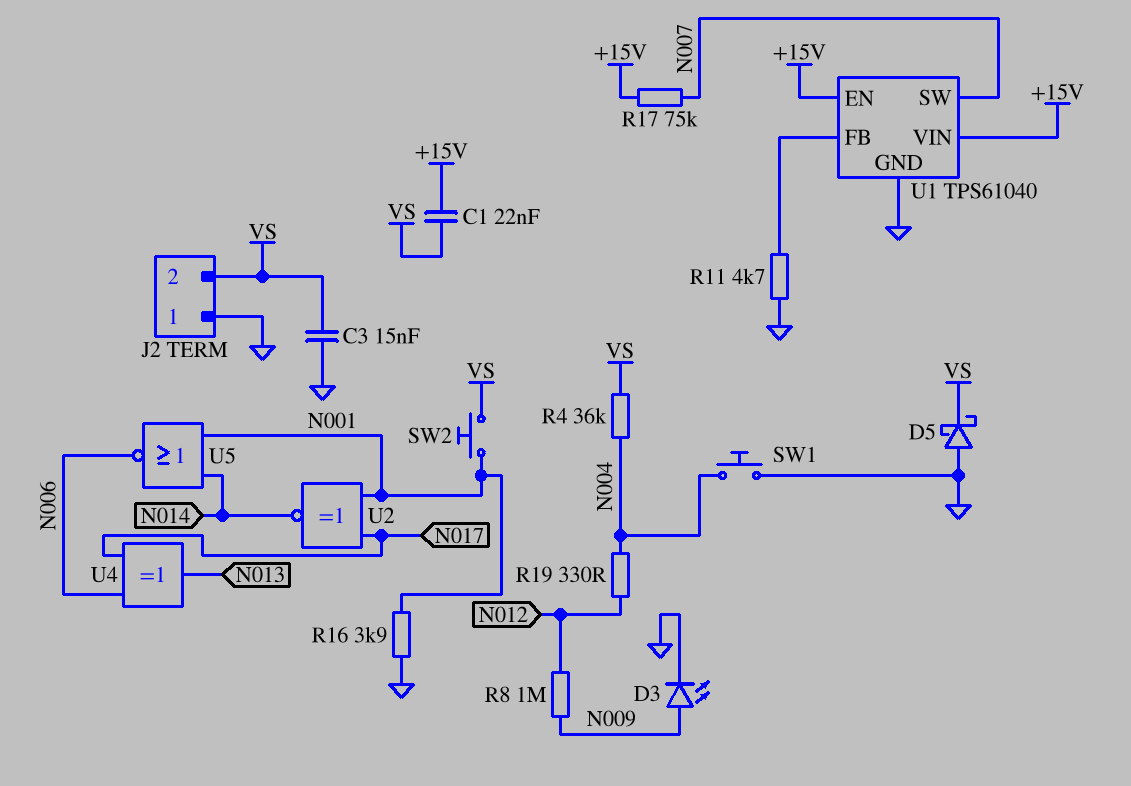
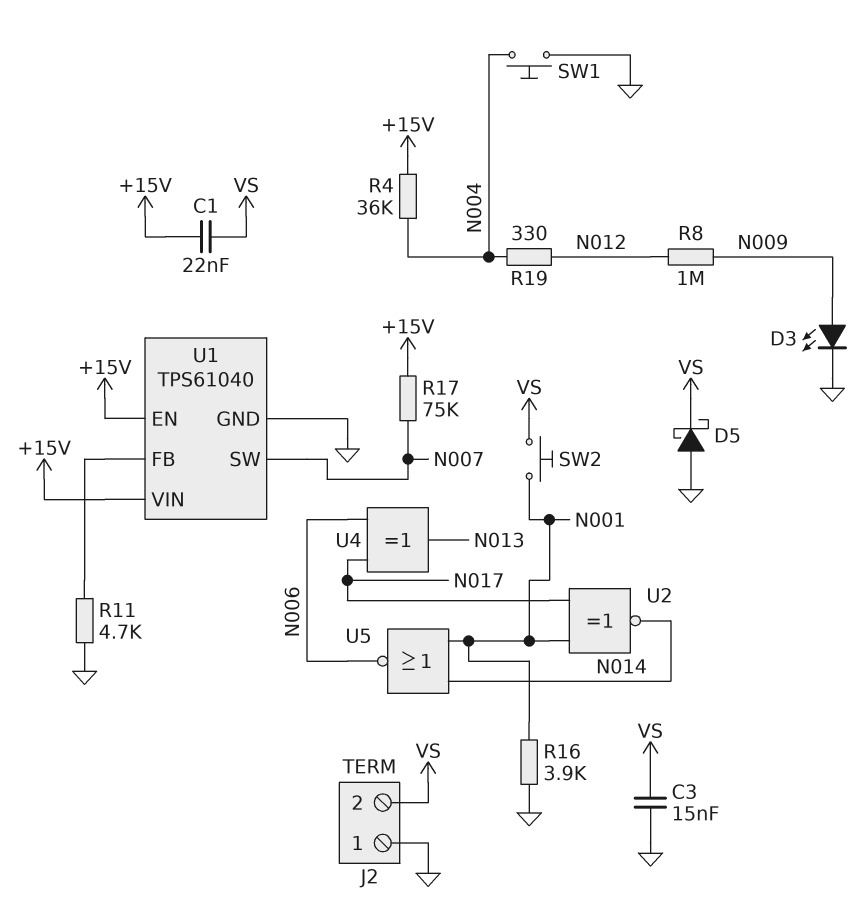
R4: 36k (N004, VS) -> 36k (+15V, N004)

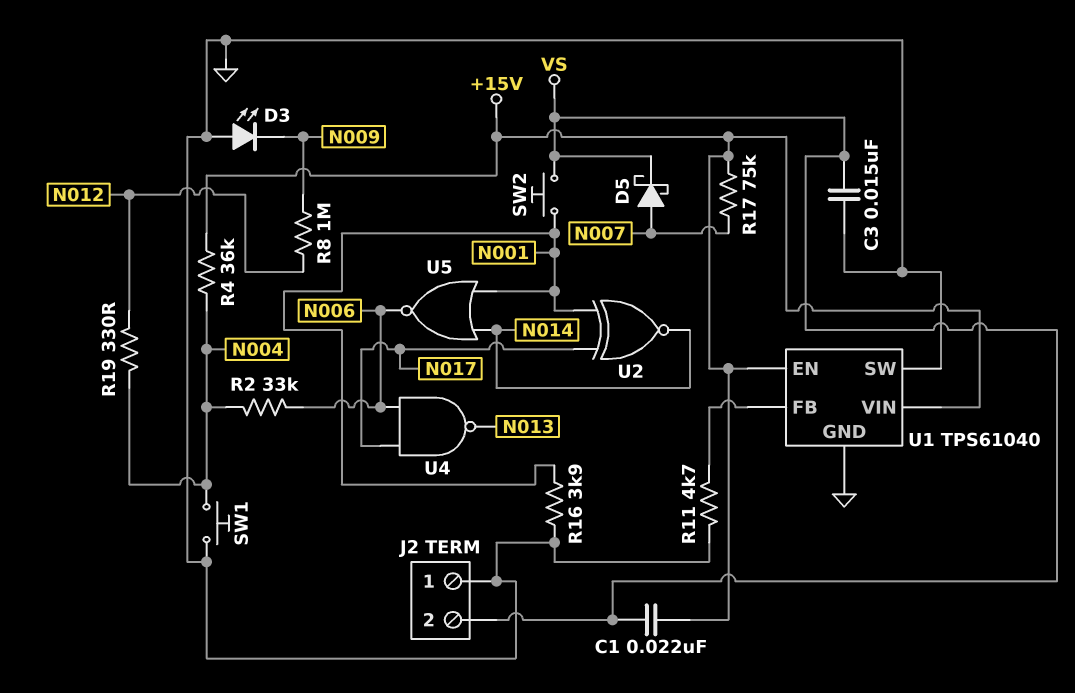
D3: LED (A N009, K GND) -> LED (A GND, K N009)
D5: schottky (A GND, K VS) -> schottky (A N007, K VS)
R2: none -> 33k (N004, N006)
U1 pin SW: N007 -> GND
U4: XOR (in N006, in N017, out N013) -> NAND (in N006, in N017, out N013)

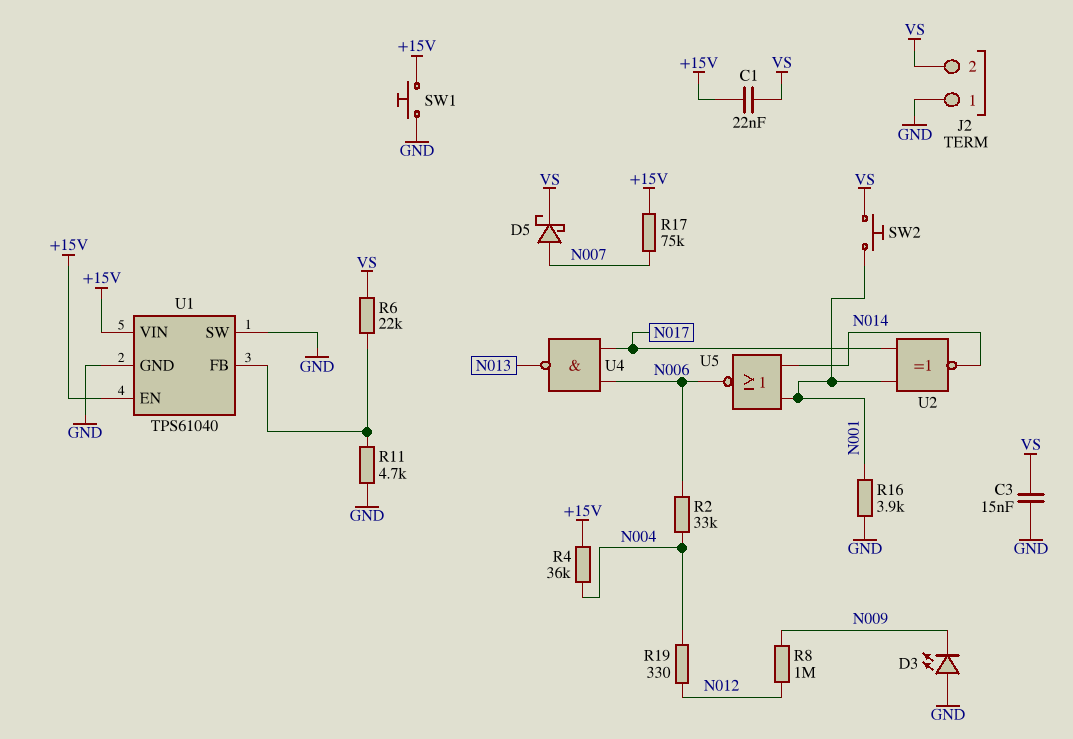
R6: none -> 22k (U1/FB, VS)
SW1: button (GND, N004) -> button (+15V, GND)

